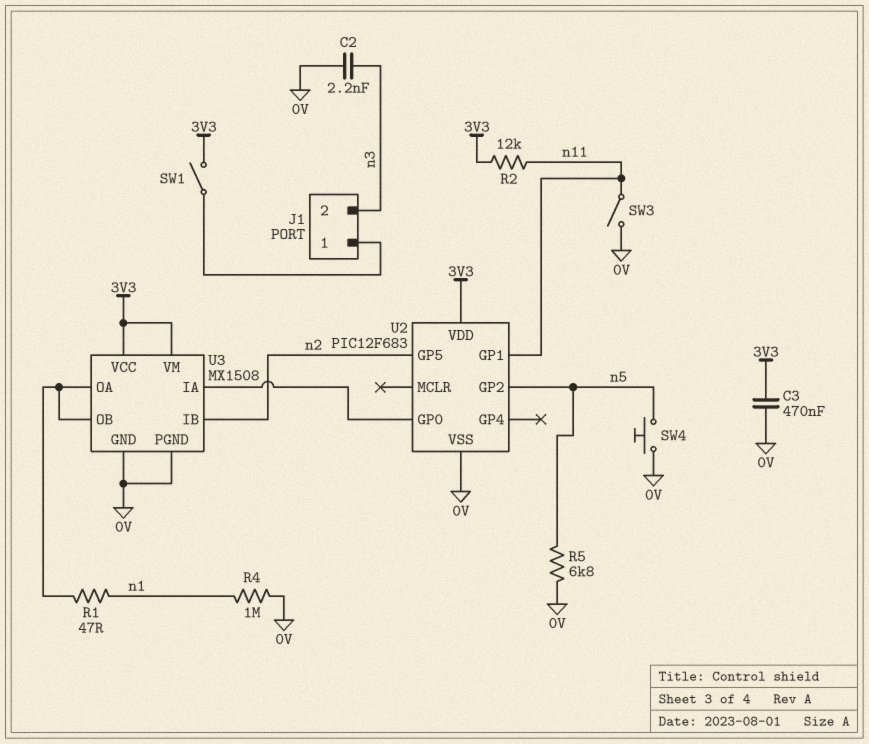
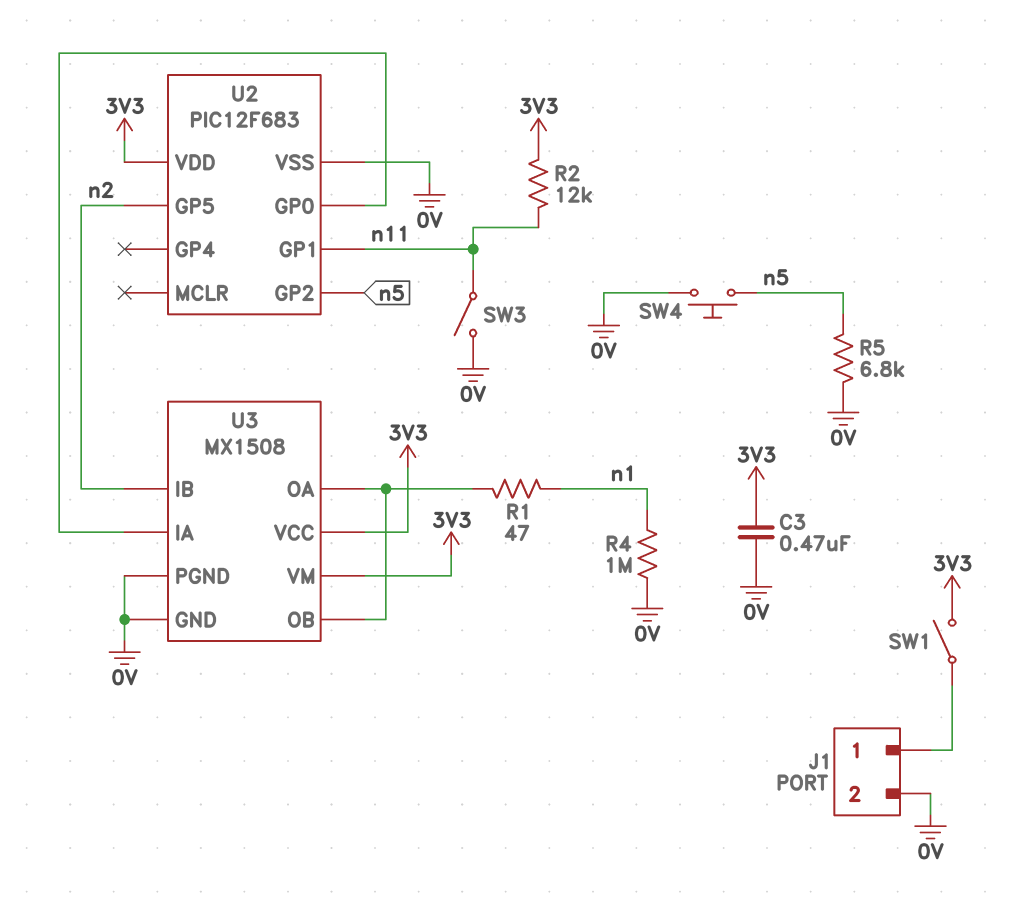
C2: 2.2nF (0V, n3) -> none
J1 pin 2: n3 -> 0V

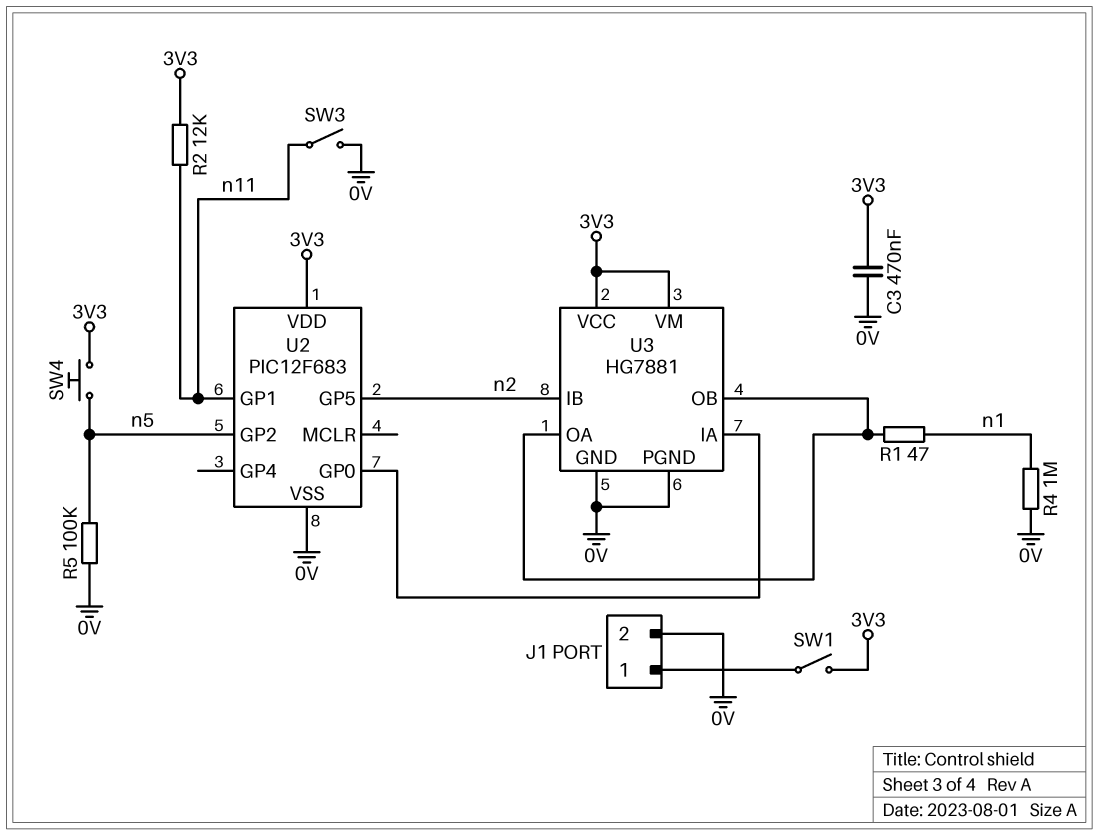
R5: 6.8k (0V, n5) -> 100k (0V, n5)
SW4: button (0V, n5) -> button (3V3, n5)
U3: MX1508 -> HG7881

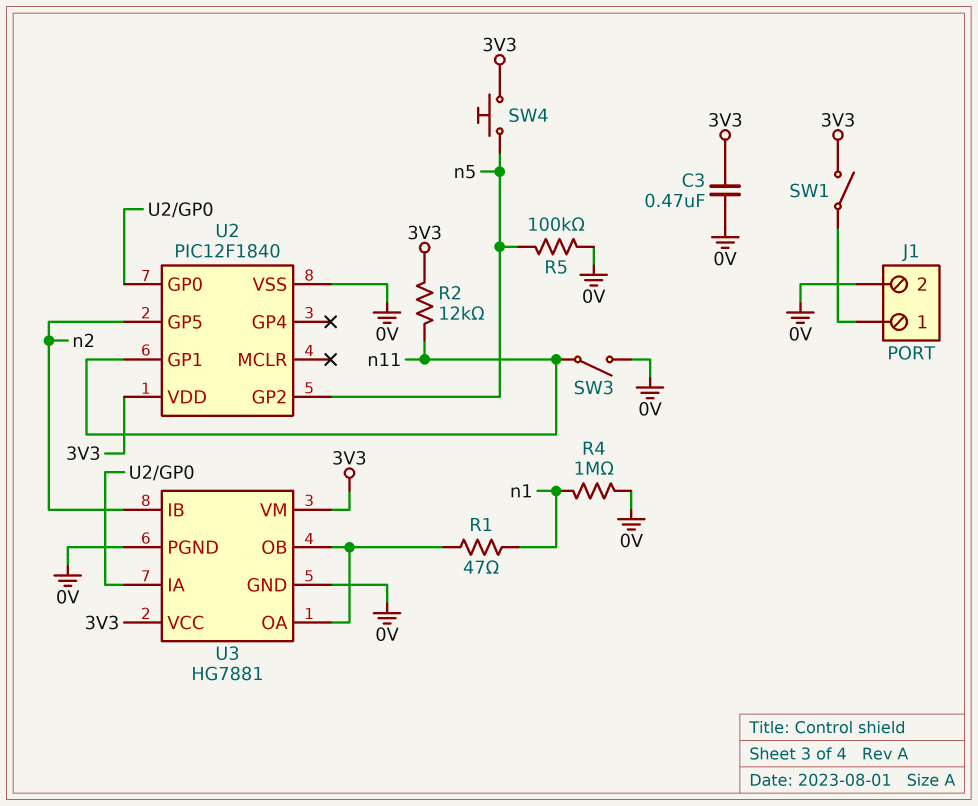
U2: PIC12F683 -> PIC12F1840

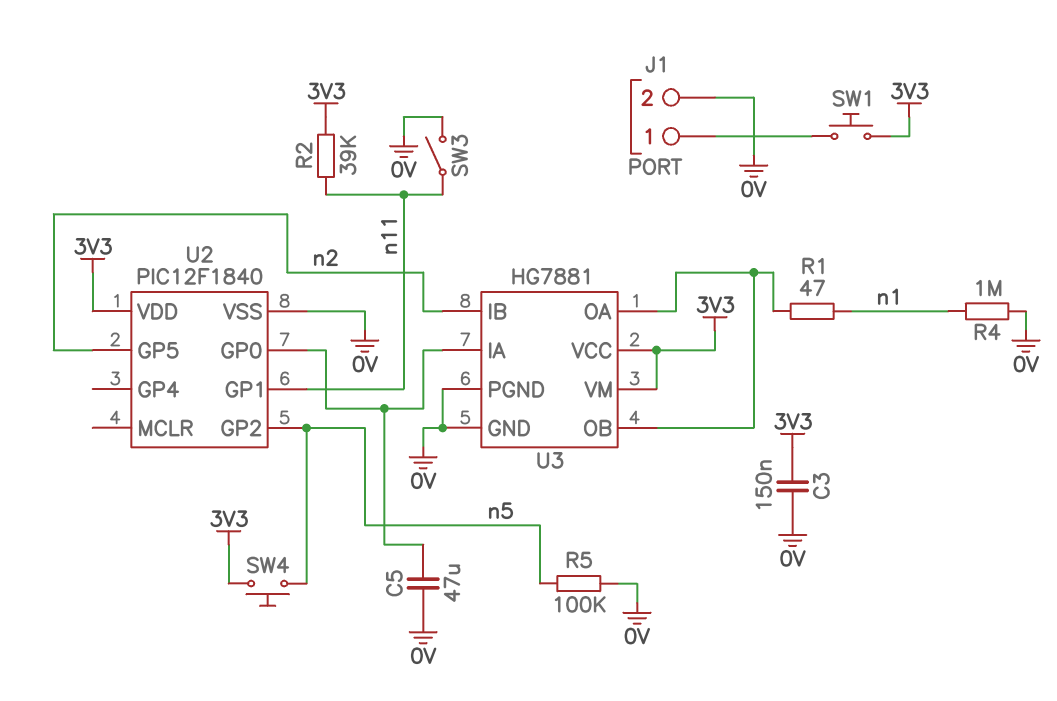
C3: 470nF (0V, 3V3) -> 150nF (0V, 3V3)
C5: none -> 47uF (0V, U2/GP0)
R2: 12k (3V3, n11) -> 39k (3V3, n11)
SW1: switch (3V3, J1/1) -> button (3V3, J1/1)

